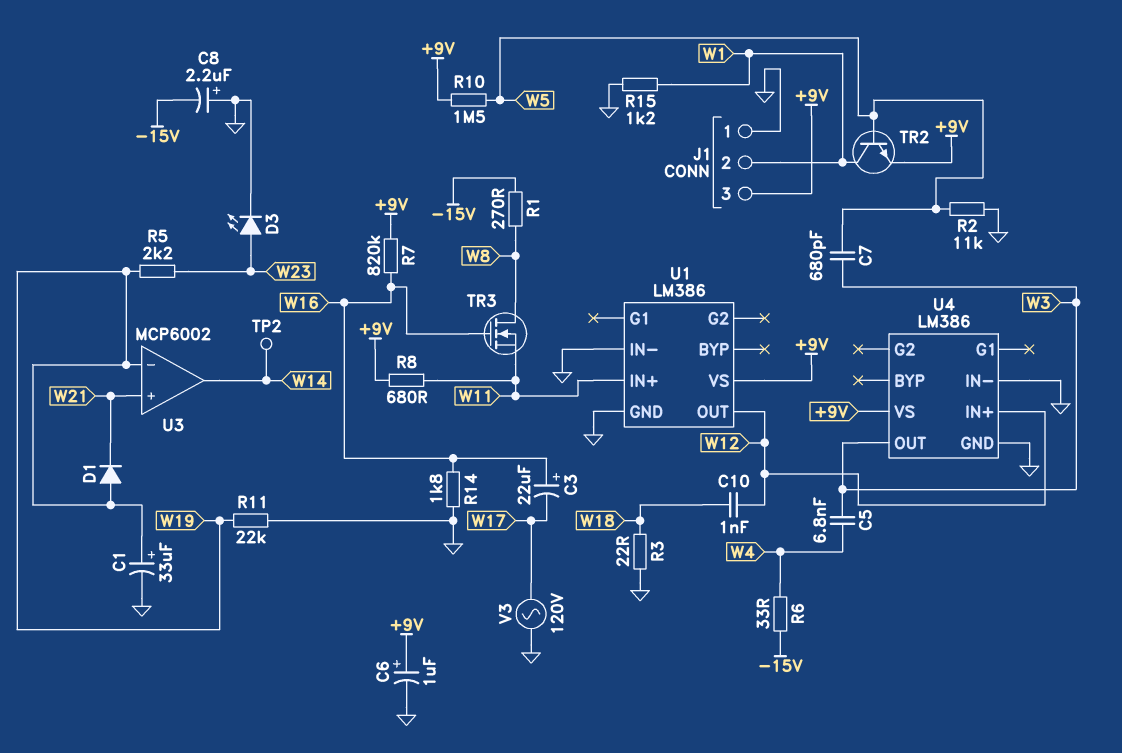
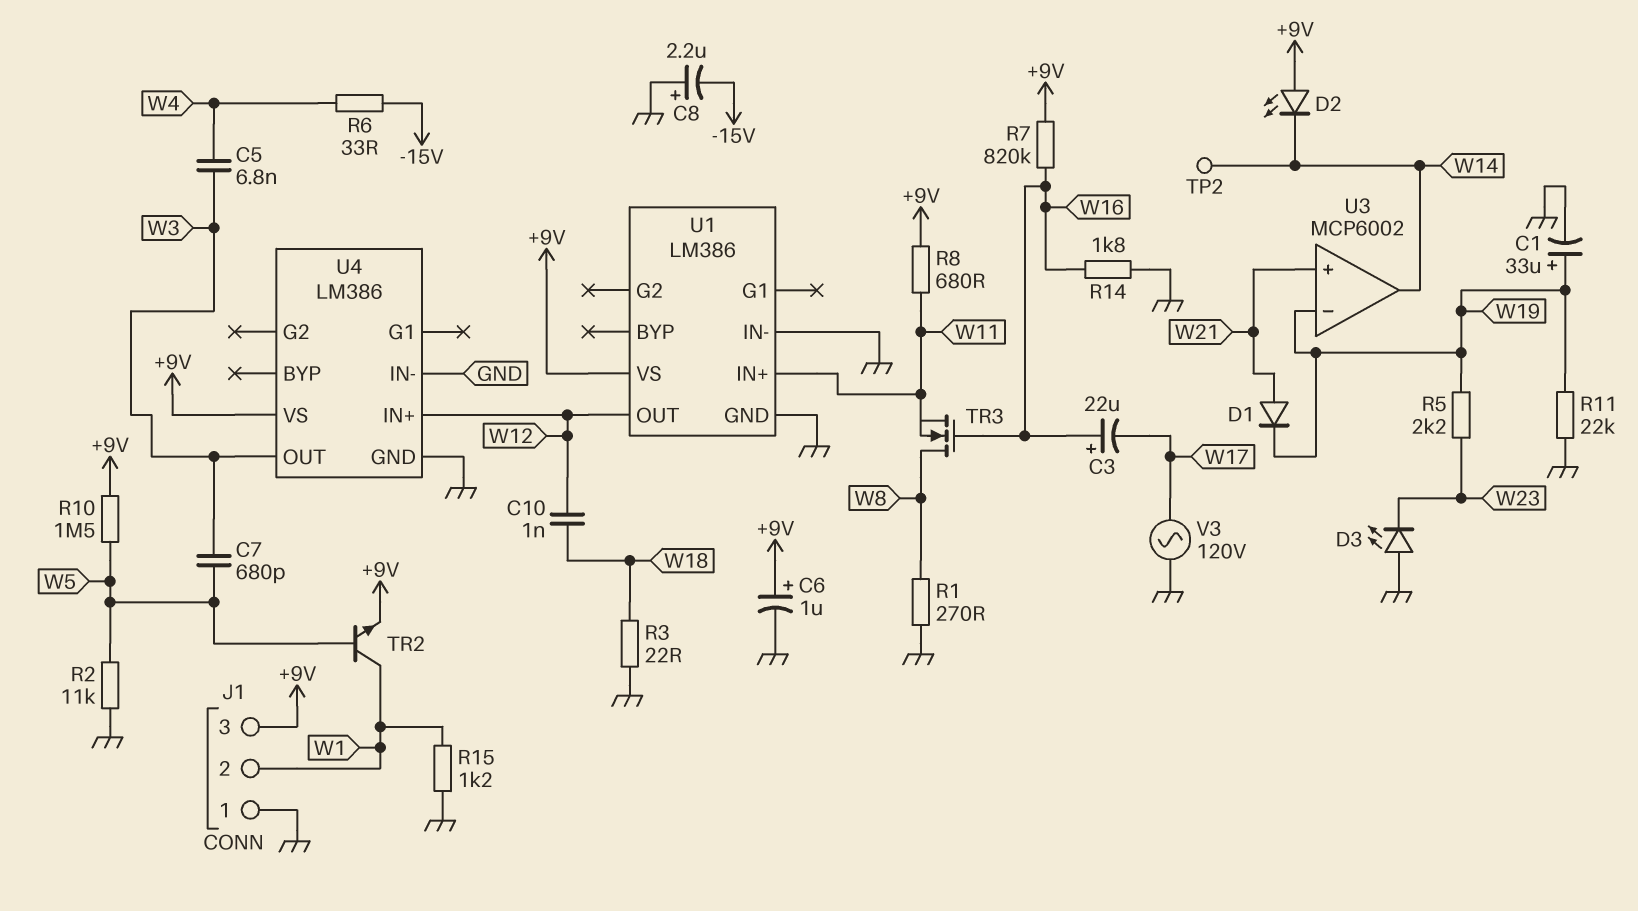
D1: diode (A W19, K W21) -> diode (A W21, K W19)
D2: none -> LED (A +9V, K W14)
D3: LED (A W23, K GND) -> LED (A GND, K W23)
R1: 270 (-15V, W8) -> 270 (GND, W8)

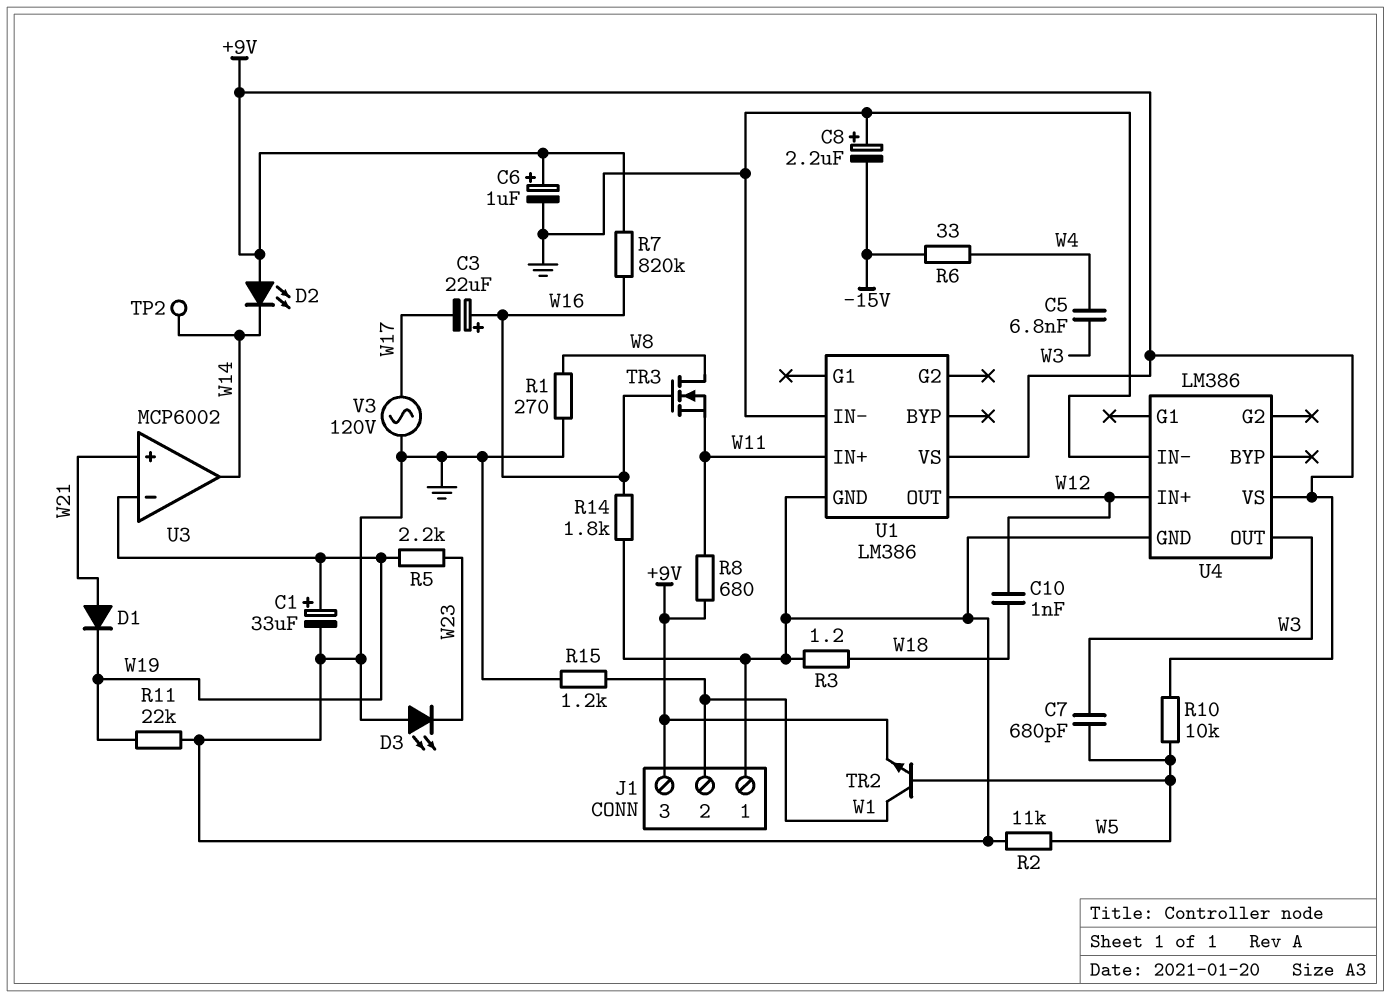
R3: 22 (GND, W18) -> 1.2 (GND, W18)
R10: 1.5M (+9V, W5) -> 10k (+9V, W5)

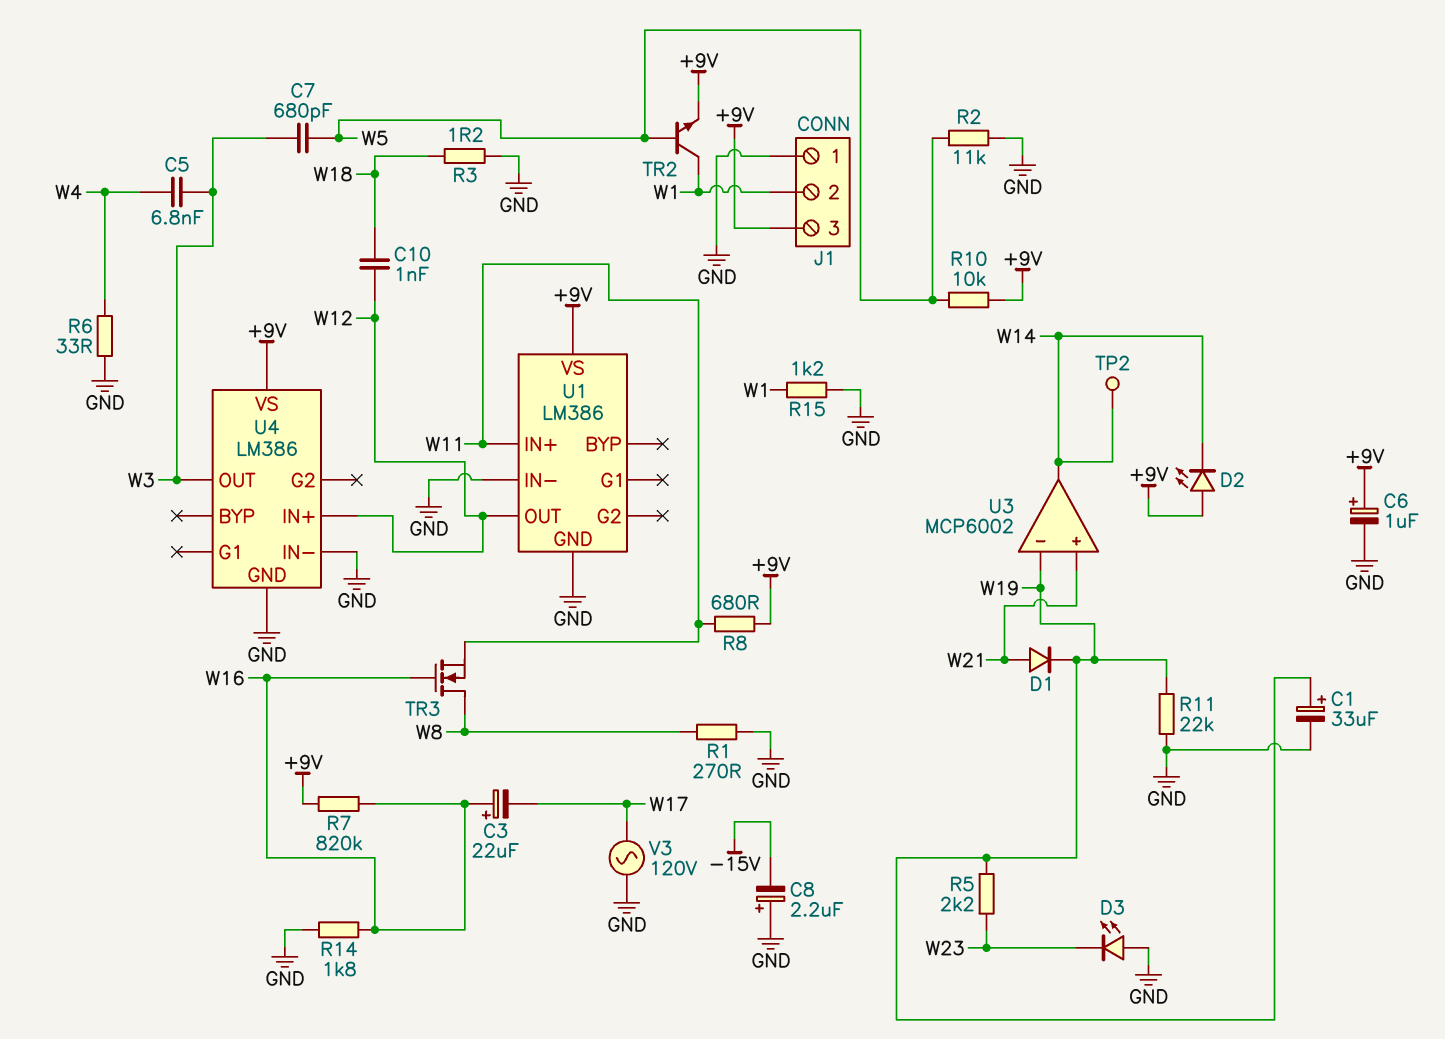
R6: 33 (-15V, W4) -> 33 (GND, W4)

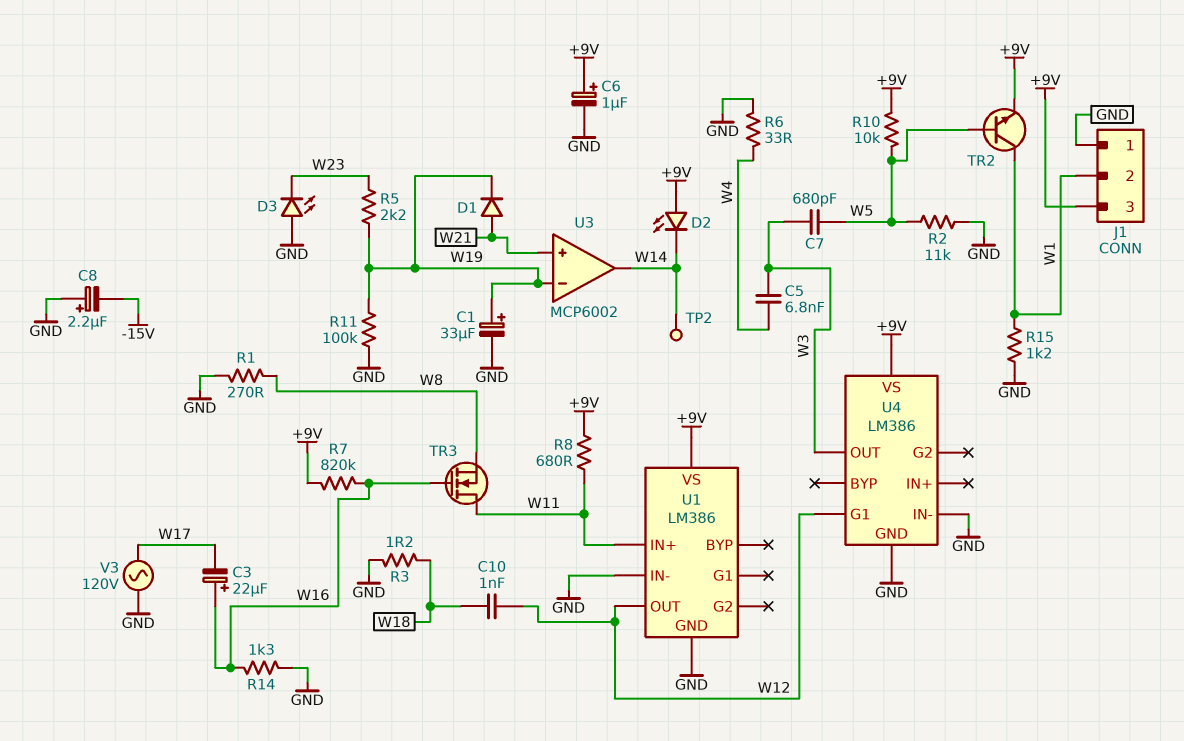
R11: 22k (GND, W19) -> 100k (GND, W19)
R14: 1.8k (GND, W16) -> 1.3k (GND, W16)
TR3: NMOS (G W16, D W8, S W11) -> NMOS (G W16, D W11, S W8)
U4 pin G1: none -> W12
U4 pin IN+: W12 -> none

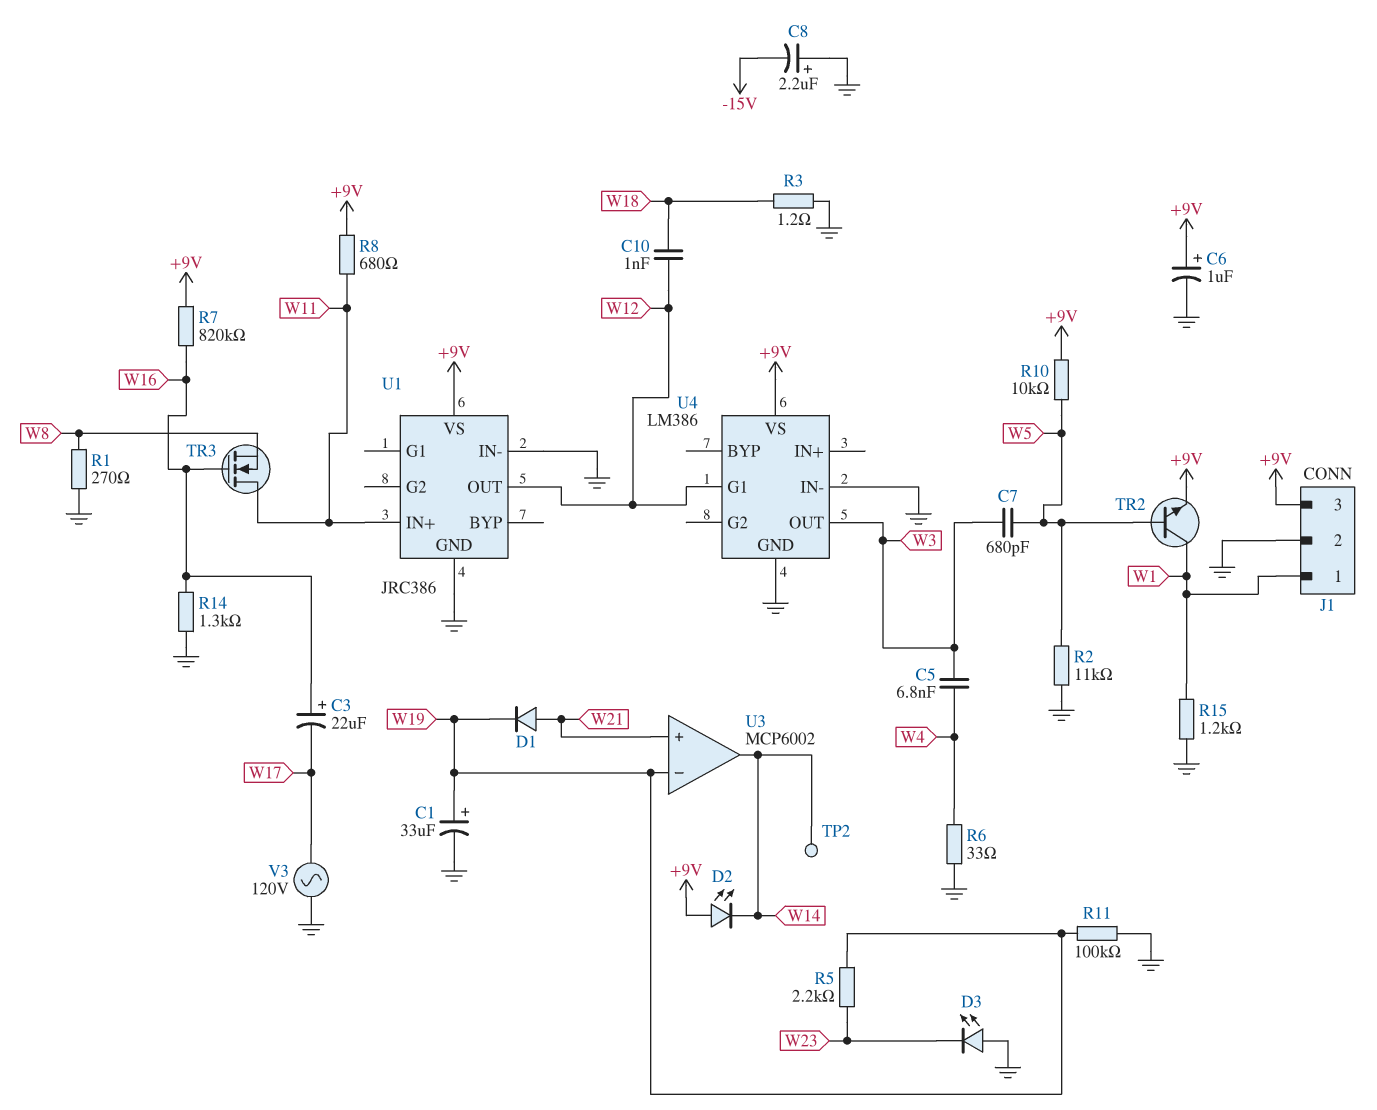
J1 pin 1: GND -> W1
J1 pin 2: W1 -> GND
U1: LM386 -> JRC386

